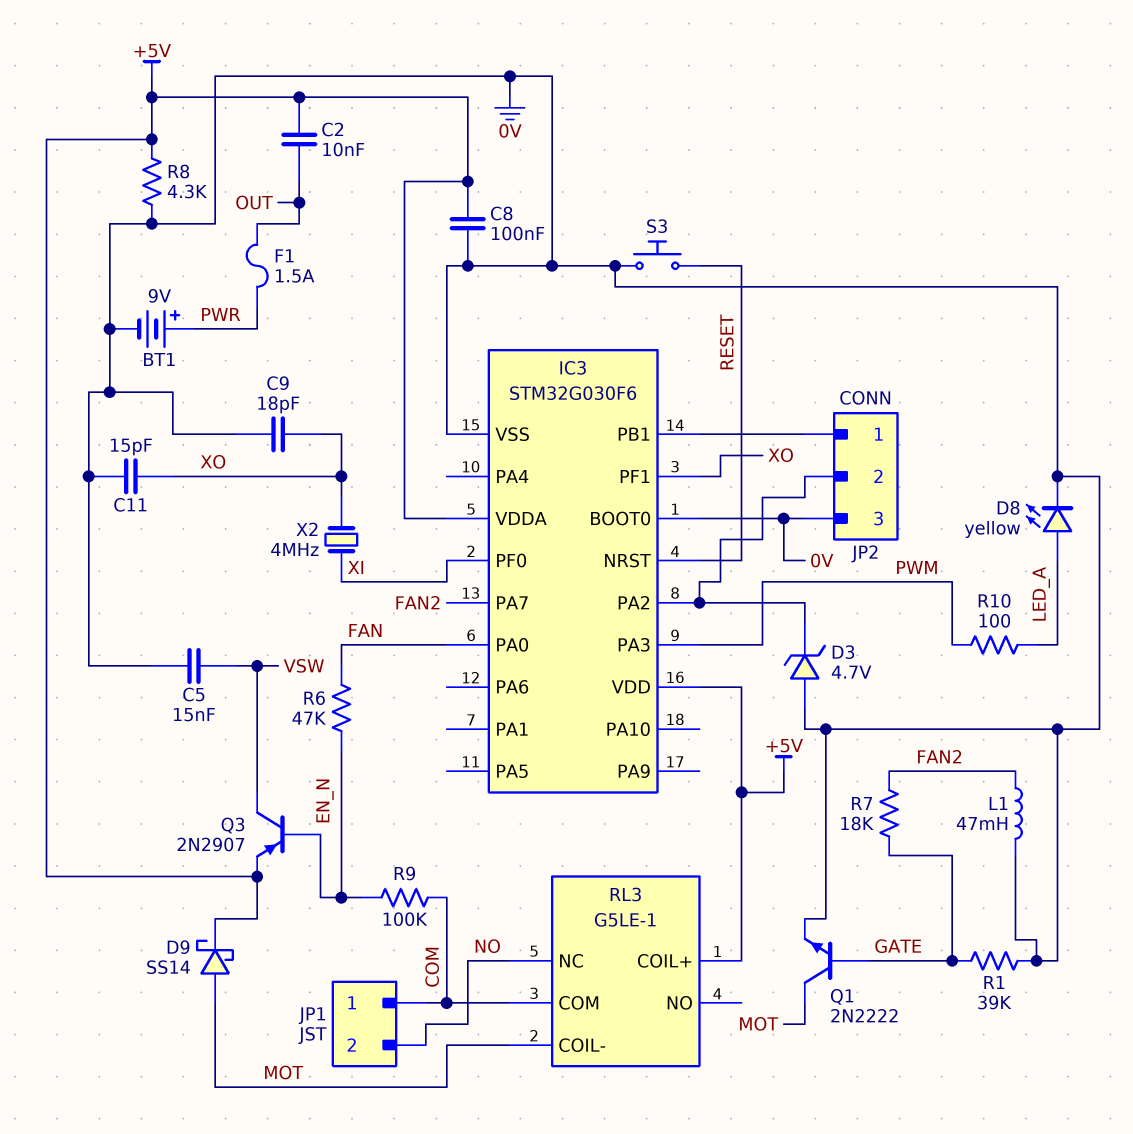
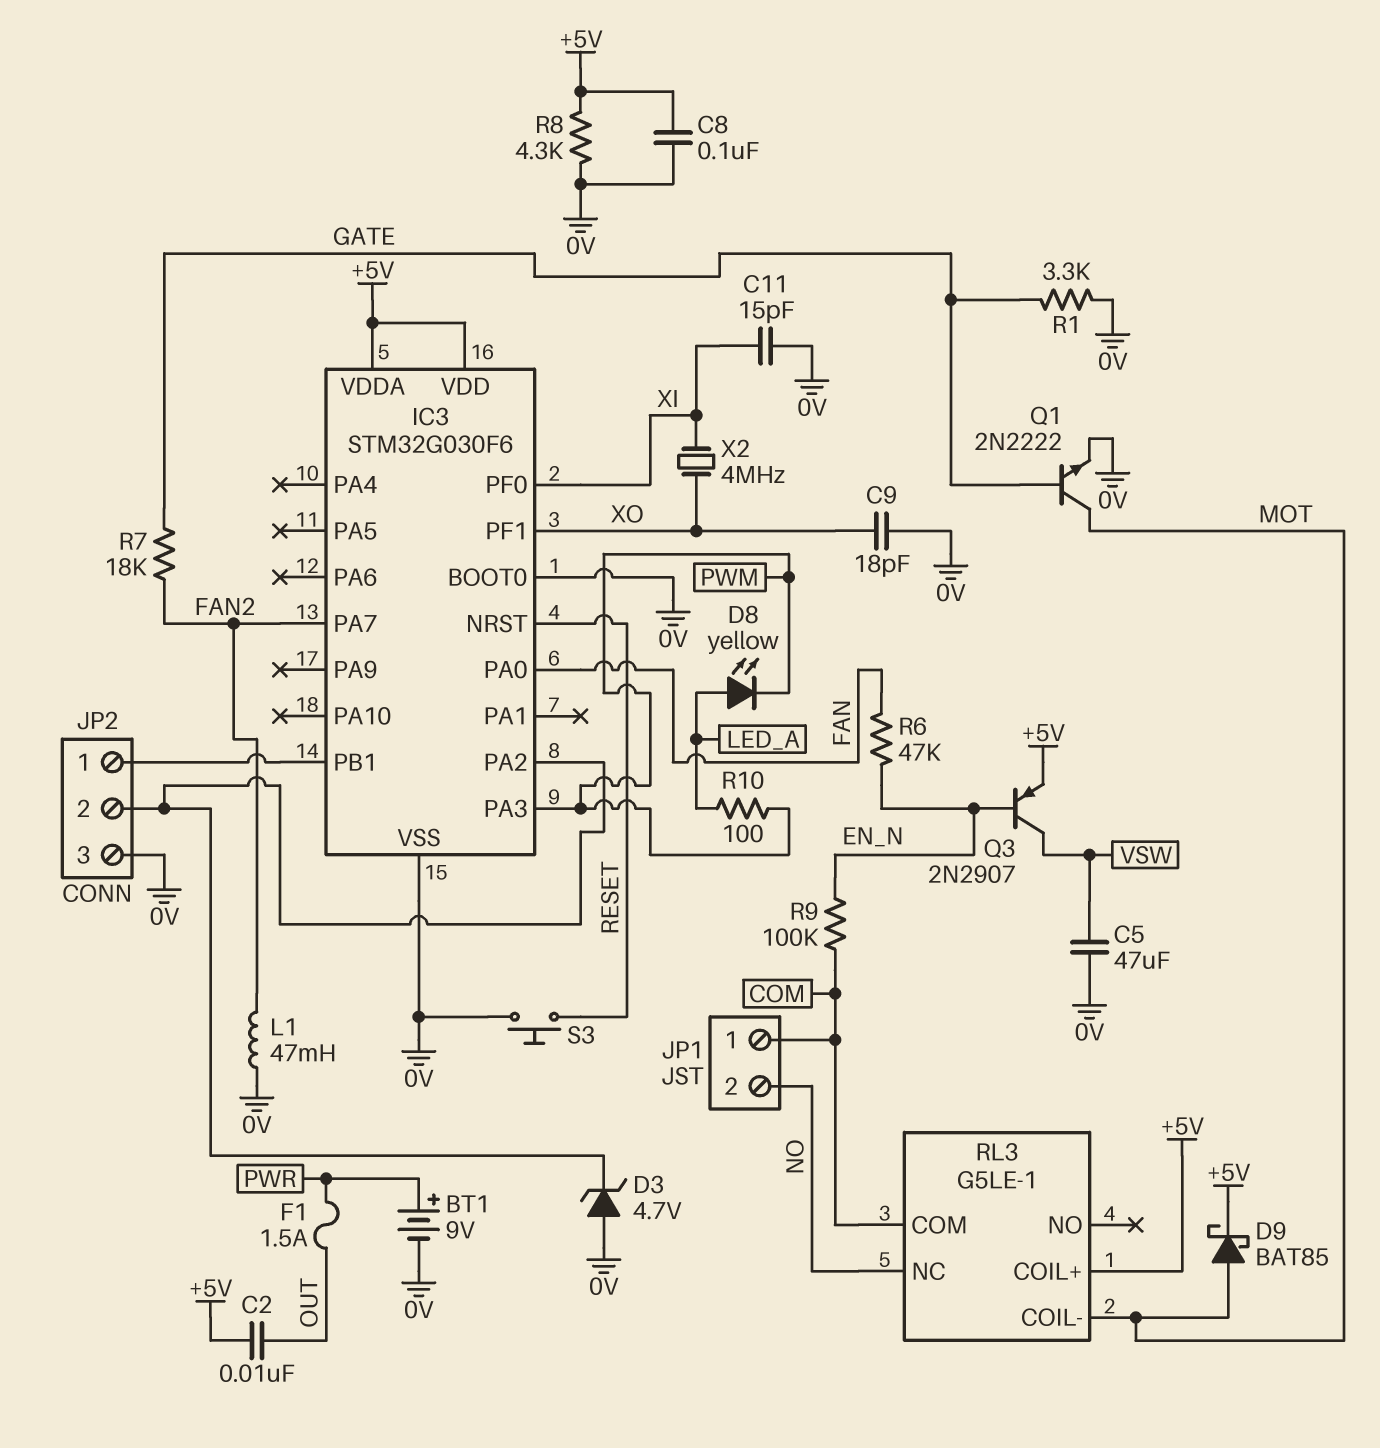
C5: 15nF (0V, VSW) -> 47uF (0V, VSW)
C11: 15pF (0V, XO) -> 15pF (0V, XI)
D8: LED yellow (A LED_A, K 0V) -> LED yellow (A LED_A, K PWM)
D9: schottky SS14 (A MOT, K +5V) -> schottky BAT85 (A MOT, K +5V)
R1: 39k (0V, GATE) -> 3.3k (0V, GATE)

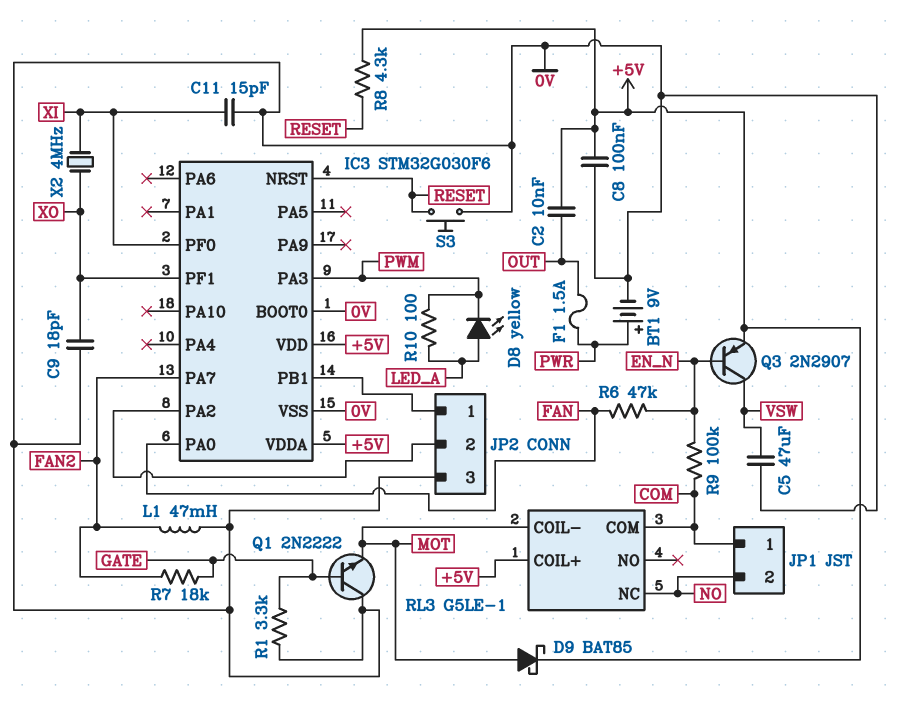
D3: zener 4.7V (A 0V, K IC3/PA2) -> none
Q1: NPN 2N2222 (B GATE, C MOT, E 0V) -> NPN 2N2222 (B GATE, C 0V, E MOT)
R8: 4.3k (+5V, 0V) -> 4.3k (+5V, RESET)

